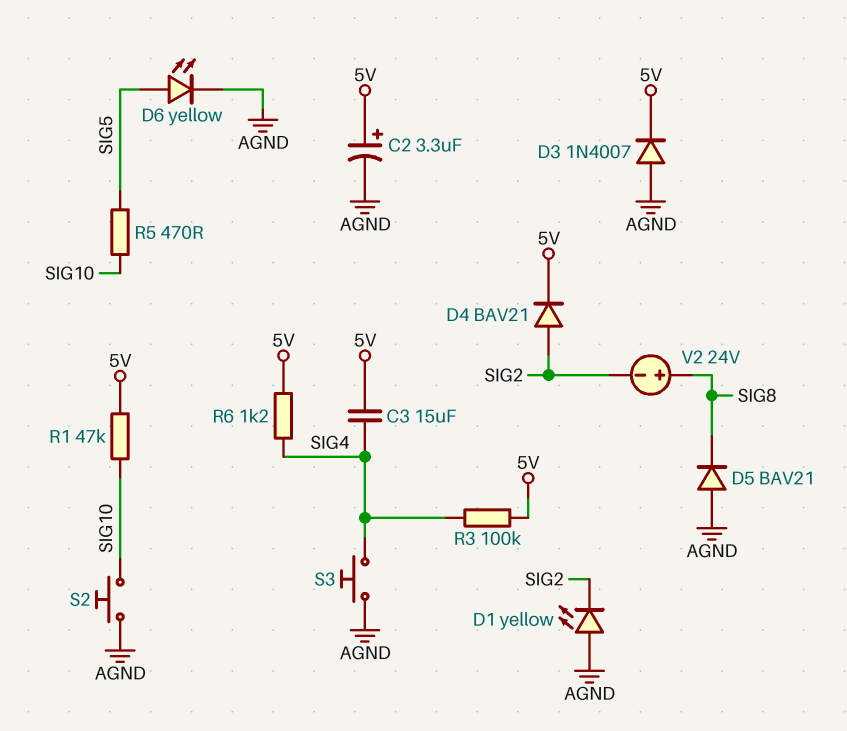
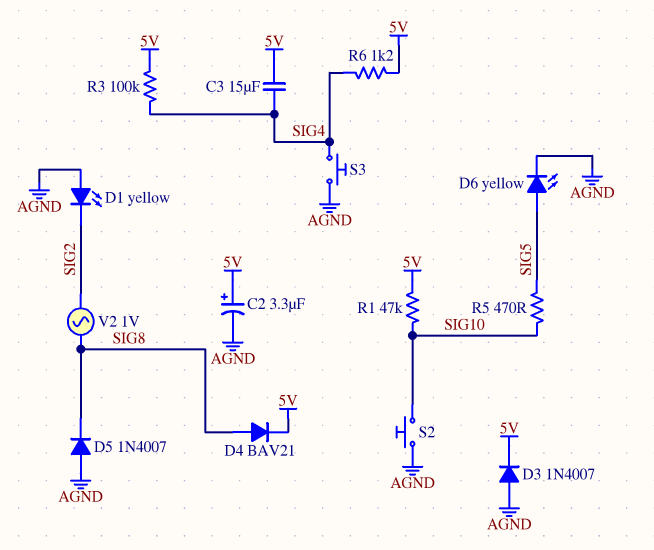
D4: diode BAV21 (A SIG2, K 5V) -> diode BAV21 (A SIG8, K 5V)
D5: diode BAV21 (A AGND, K SIG8) -> diode 1N4007 (A AGND, K SIG8)
V2: 24V (plus SIG8, minus SIG2) -> AC 1V (SIG2, SIG8)

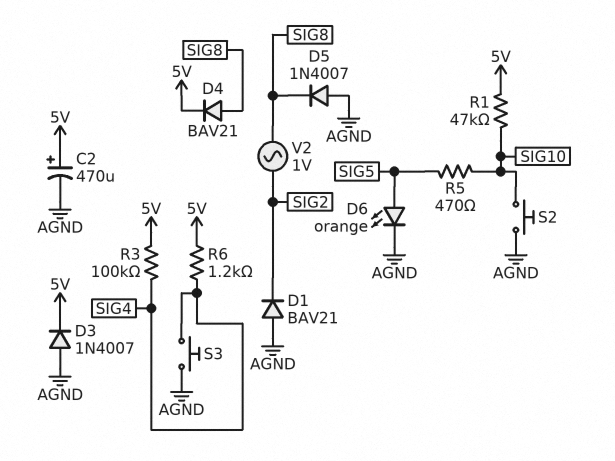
C2: 3.3uF (plus 5V, minus AGND) -> 470uF (plus 5V, minus AGND)
C3: 15uF (5V, SIG4) -> none
D1: LED yellow (A AGND, K SIG2) -> diode BAV21 (A AGND, K SIG2)
D6: LED yellow (A SIG5, K AGND) -> LED orange (A SIG5, K AGND)

